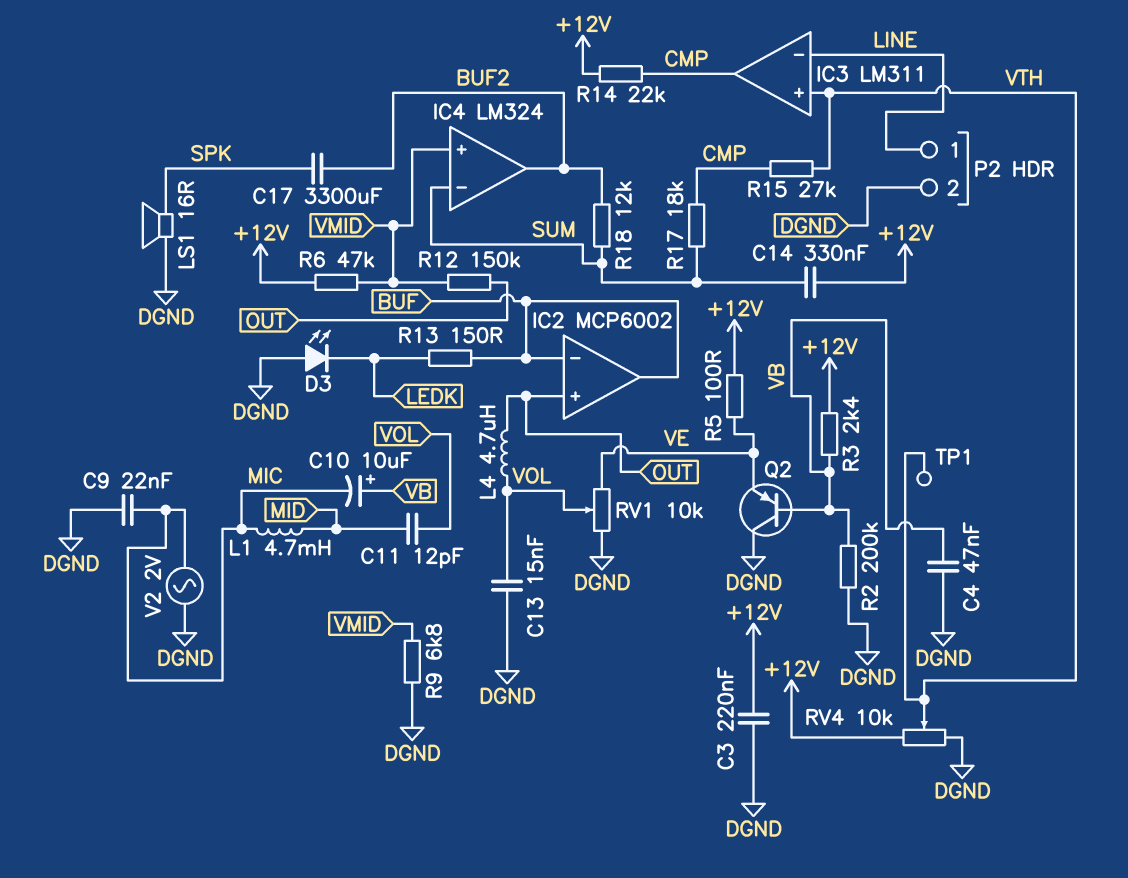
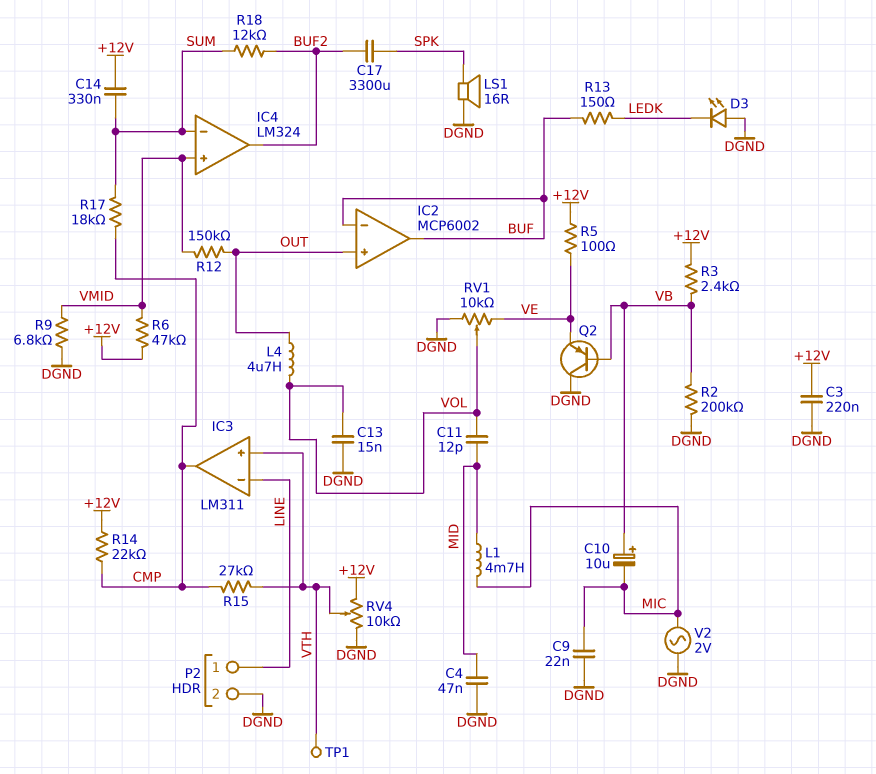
C4: 47nF (DGND, VB) -> 47nF (DGND, MID)

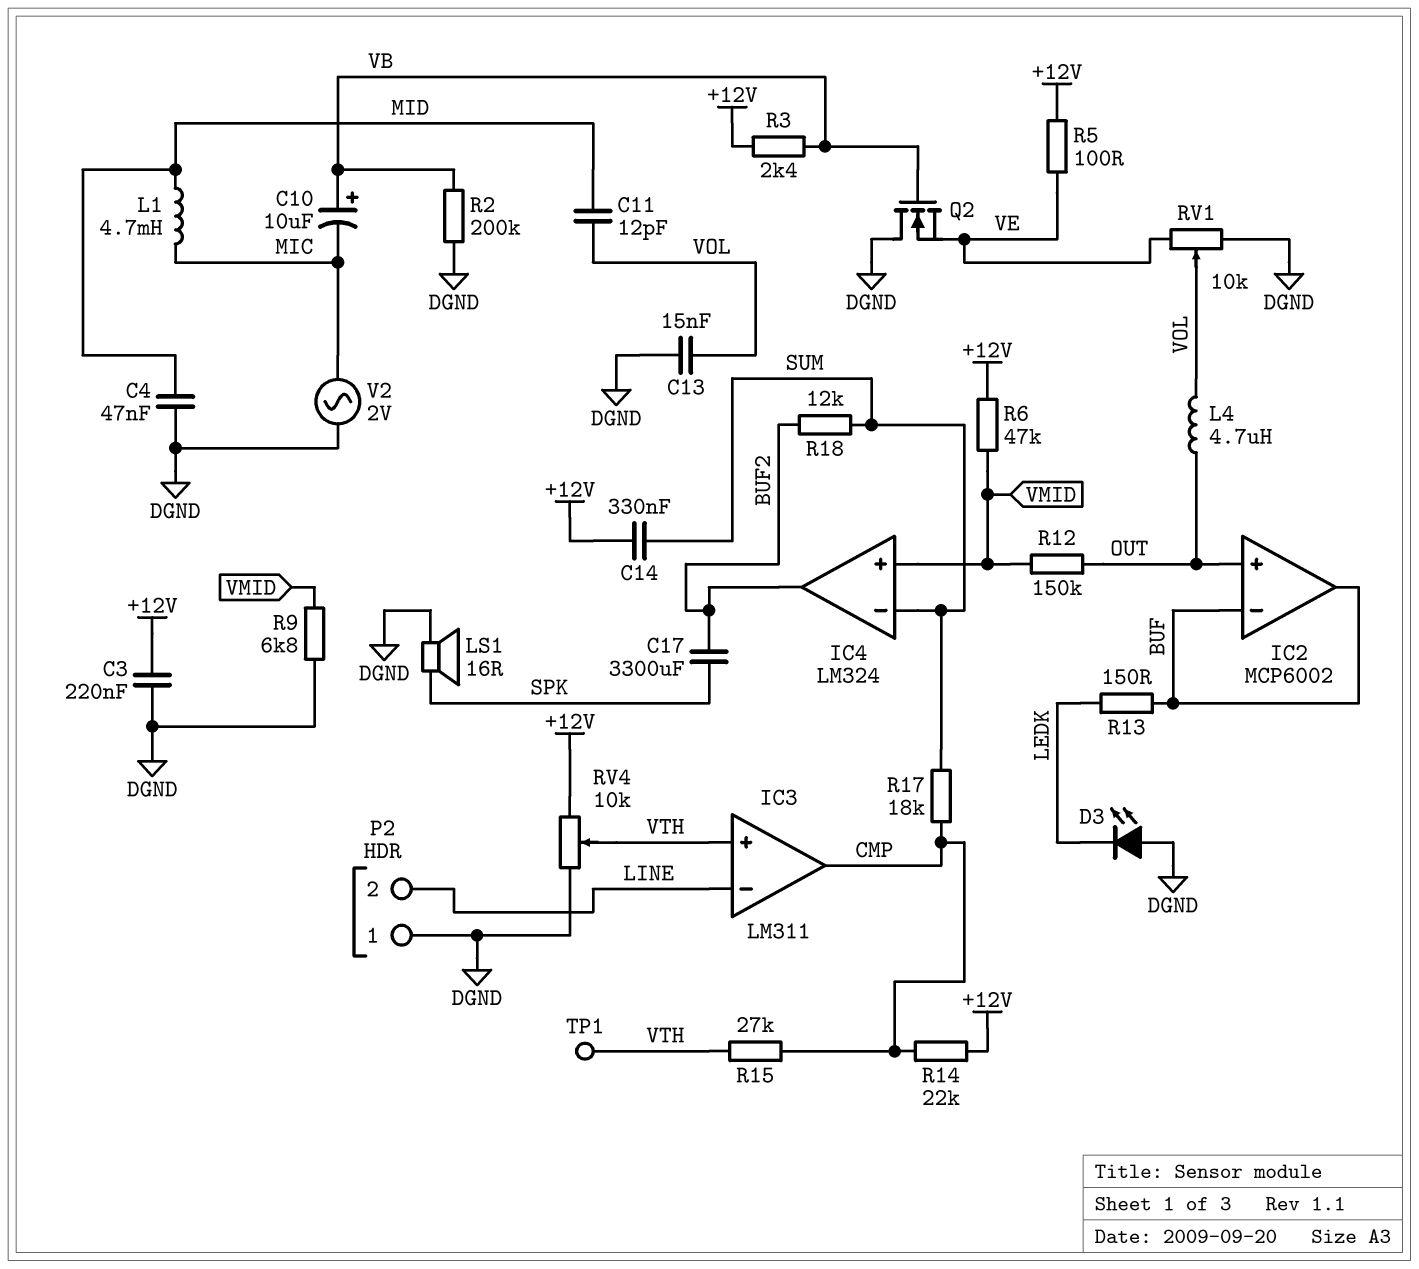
C9: 22nF (DGND, MIC) -> none
P2 pin 1: LINE -> DGND
P2 pin 2: DGND -> LINE
Q2: PNP (B VB, C DGND, E VE) -> NMOS (G VB, D DGND, S VE)

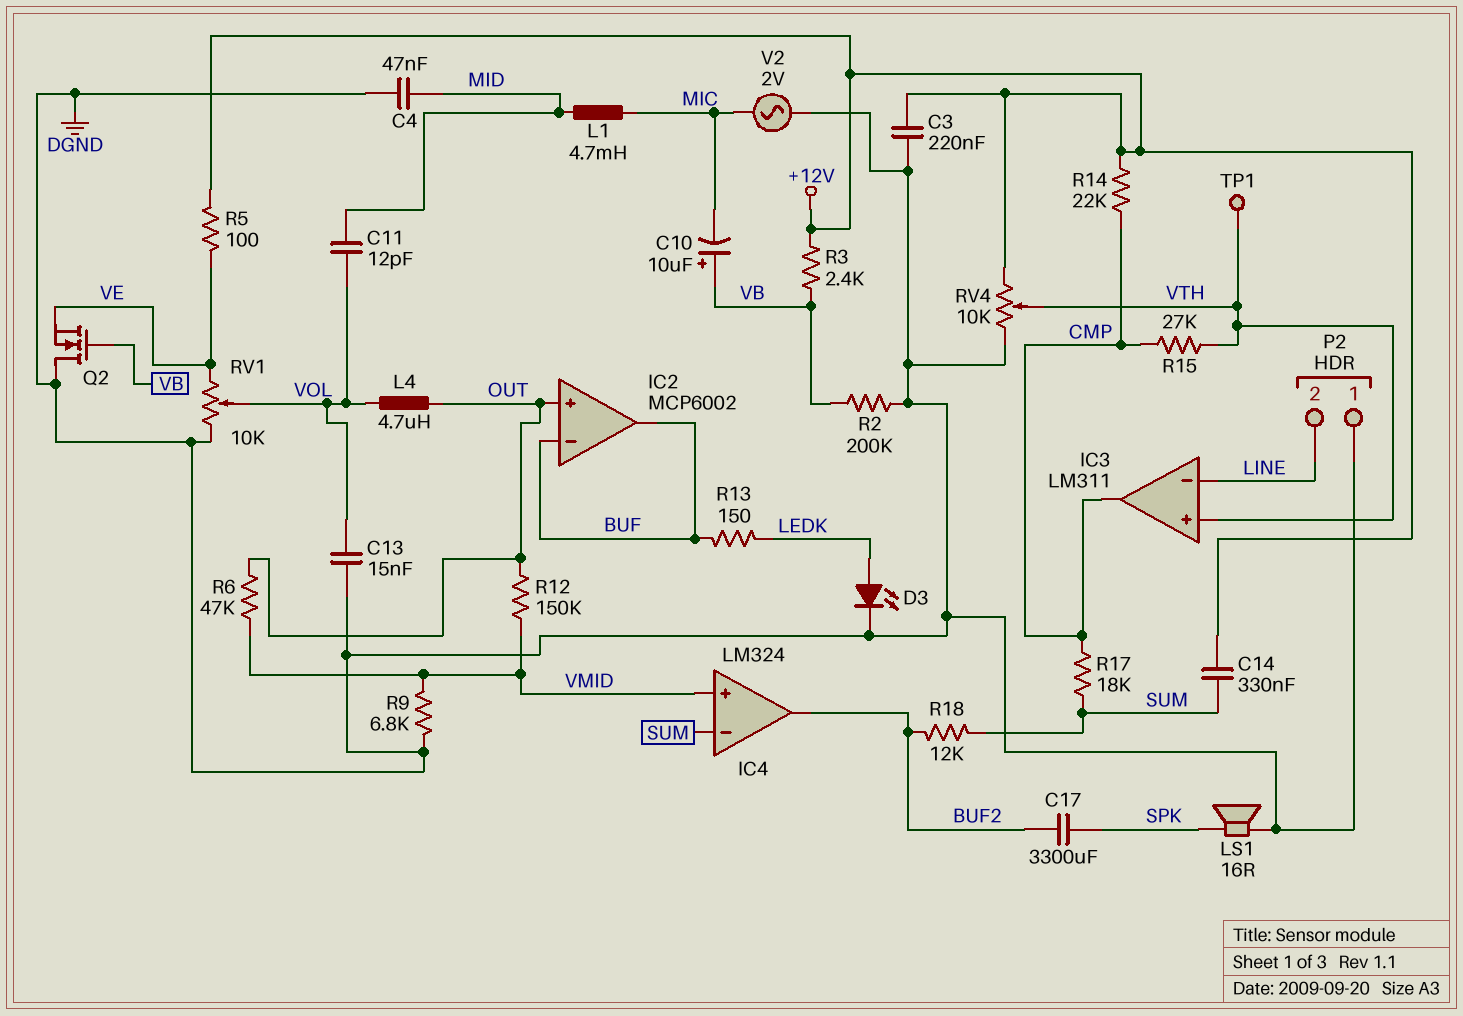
D3: LED (A DGND, K LEDK) -> LED (A LEDK, K DGND)
R6: 47k (+12V, VMID) -> 47k (OUT, VMID)

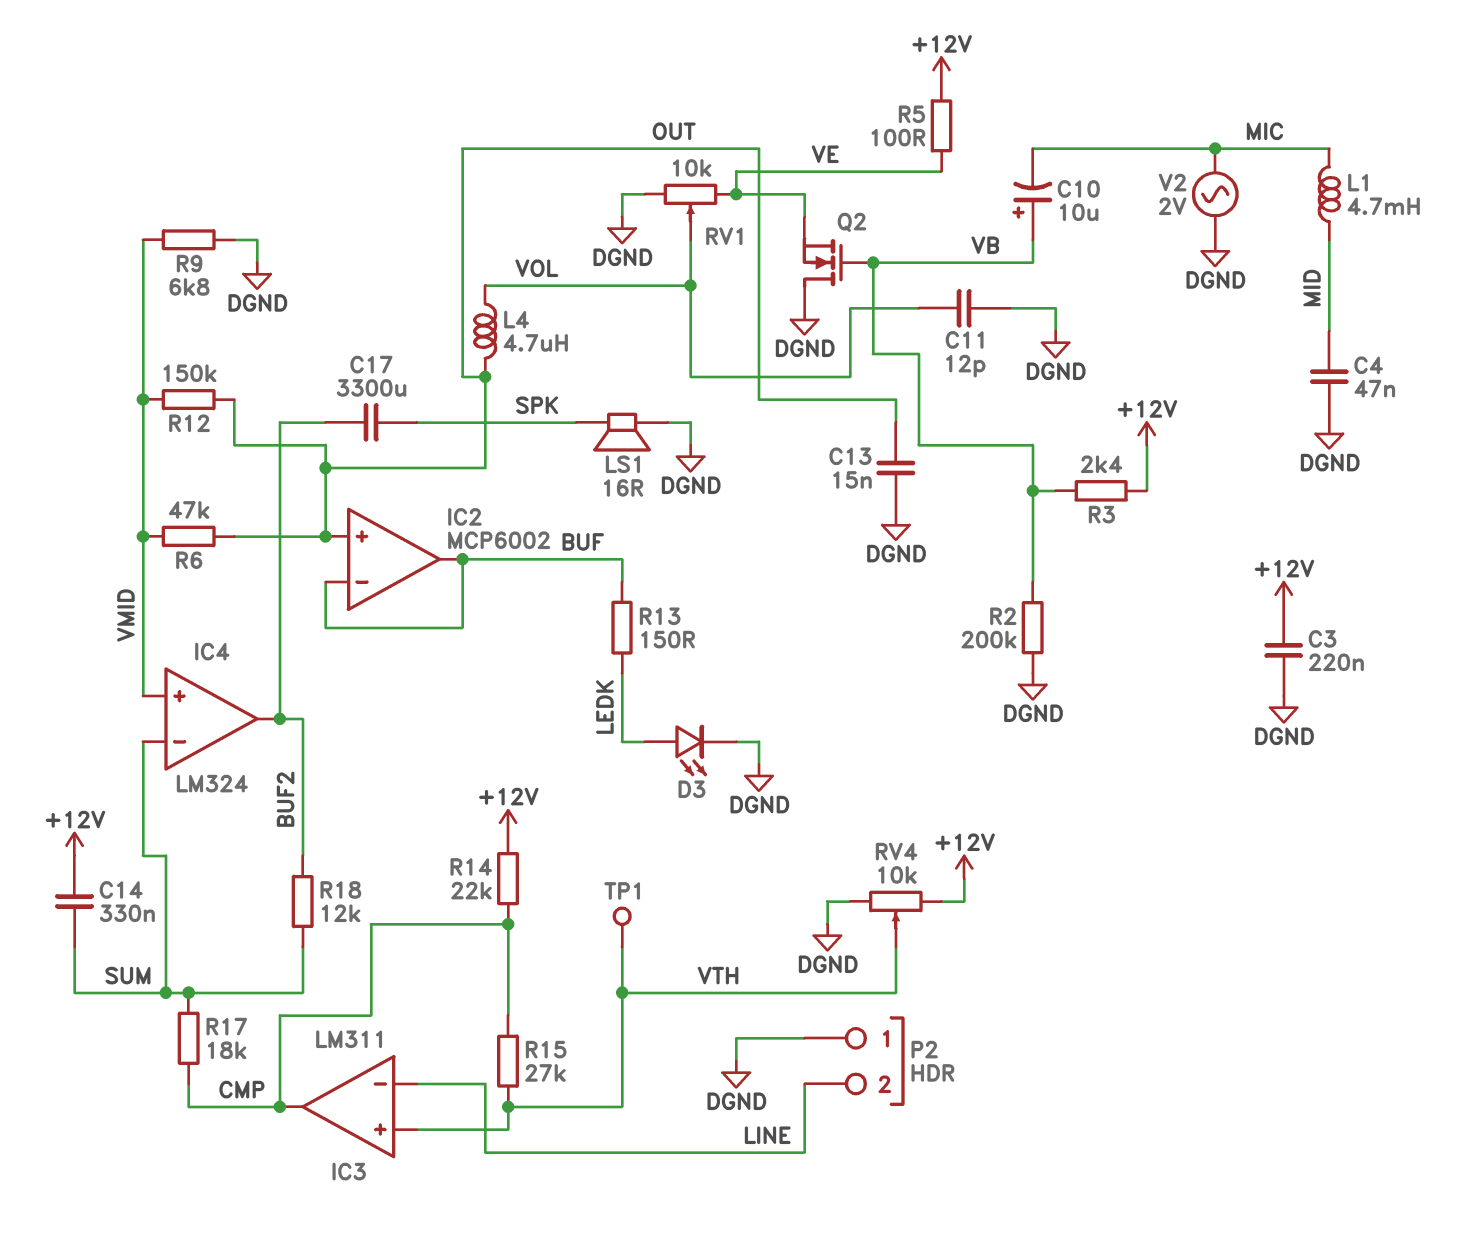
C11: 12pF (MID, VOL) -> 12pF (DGND, VOL)
C13: 15nF (DGND, VOL) -> 15nF (DGND, OUT)

